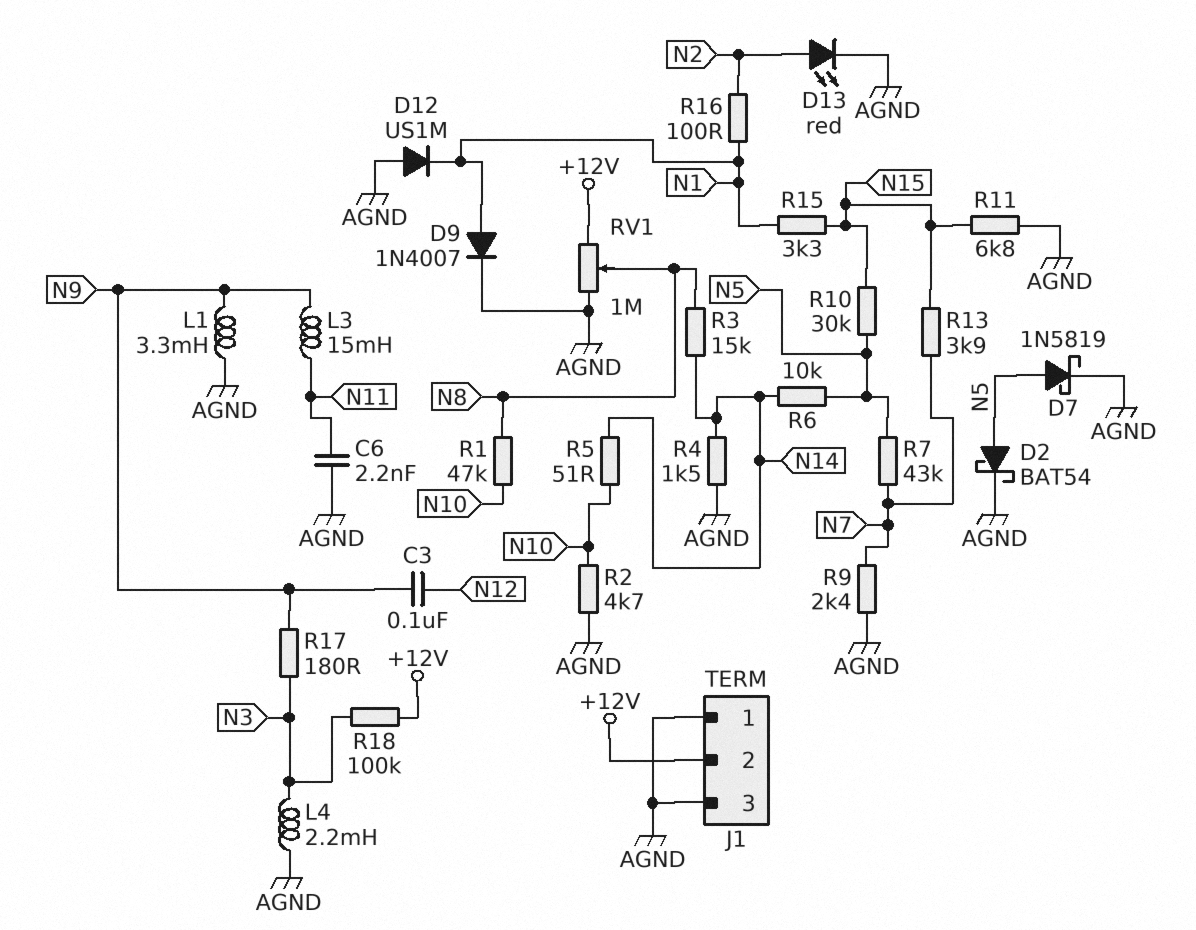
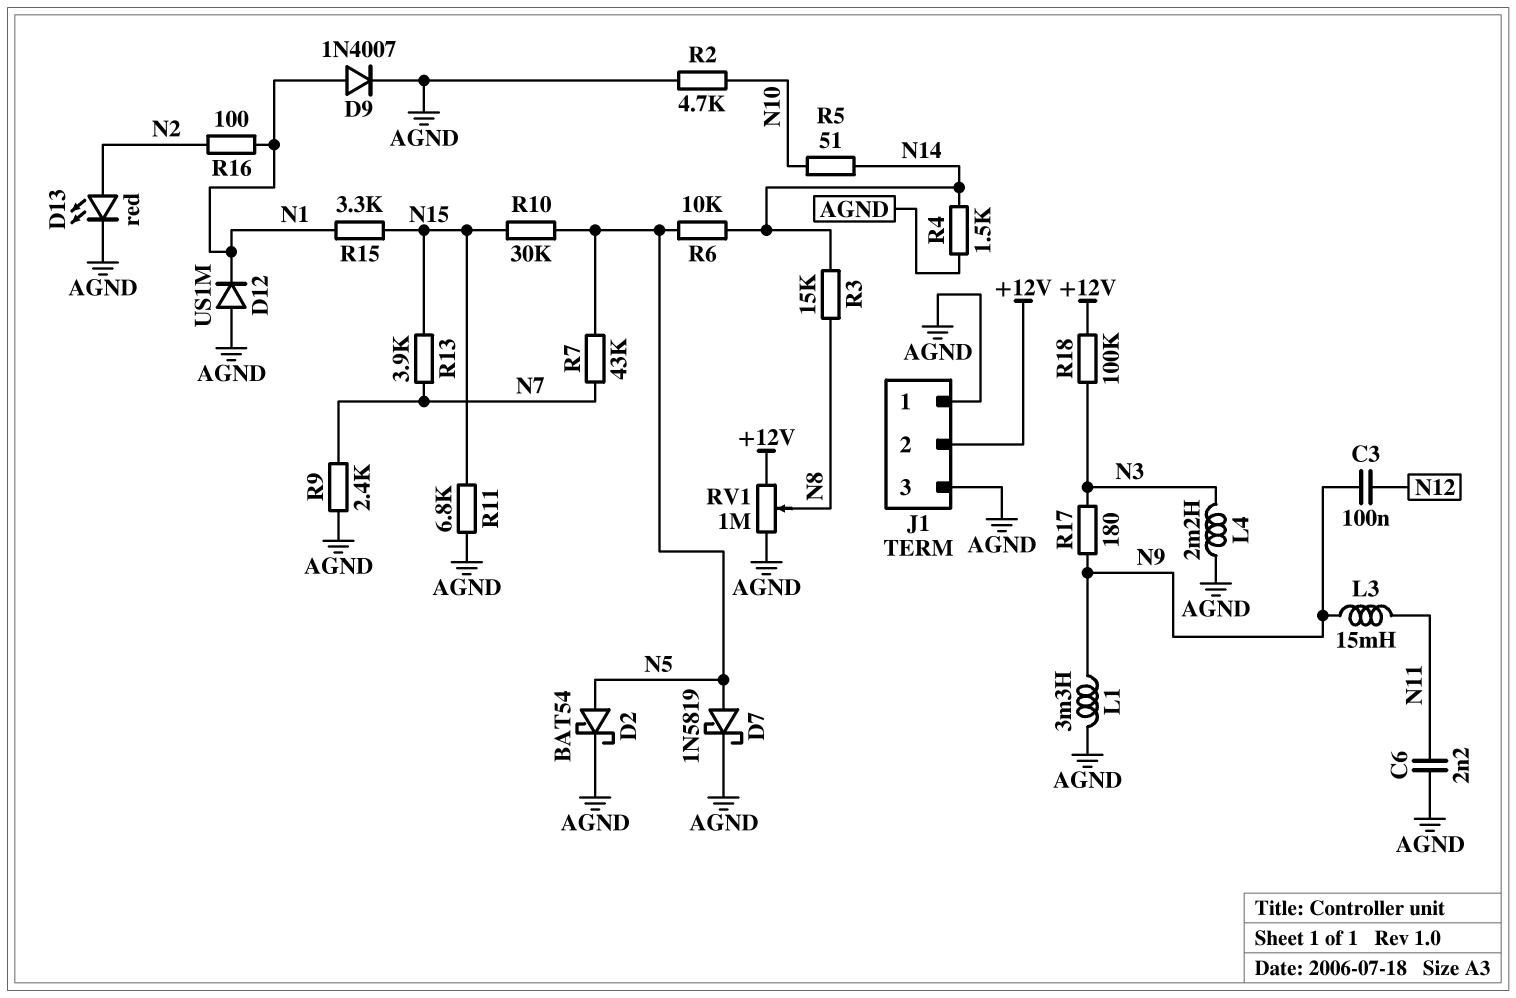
R1: 47k (N8, N10) -> none

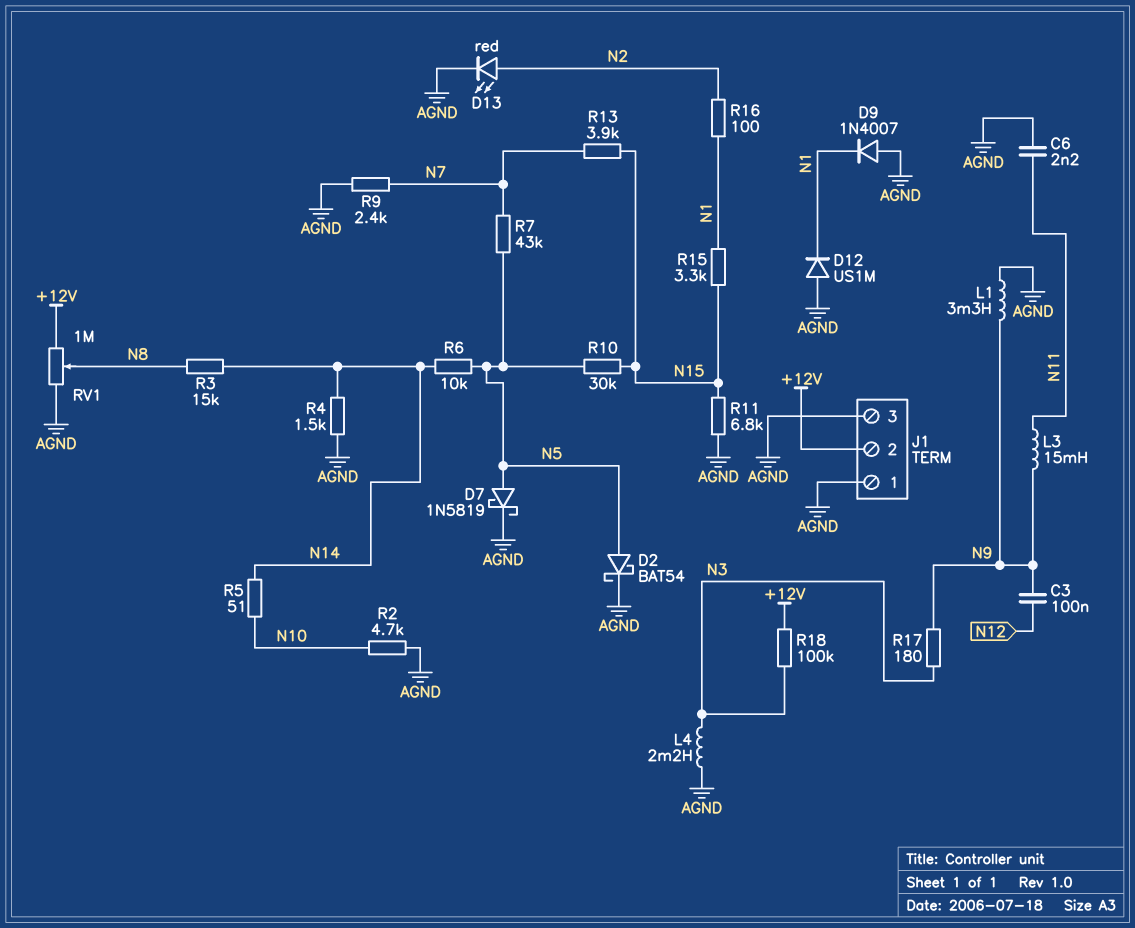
D9: diode 1N4007 (A N1, K AGND) -> diode 1N4007 (A AGND, K N1)

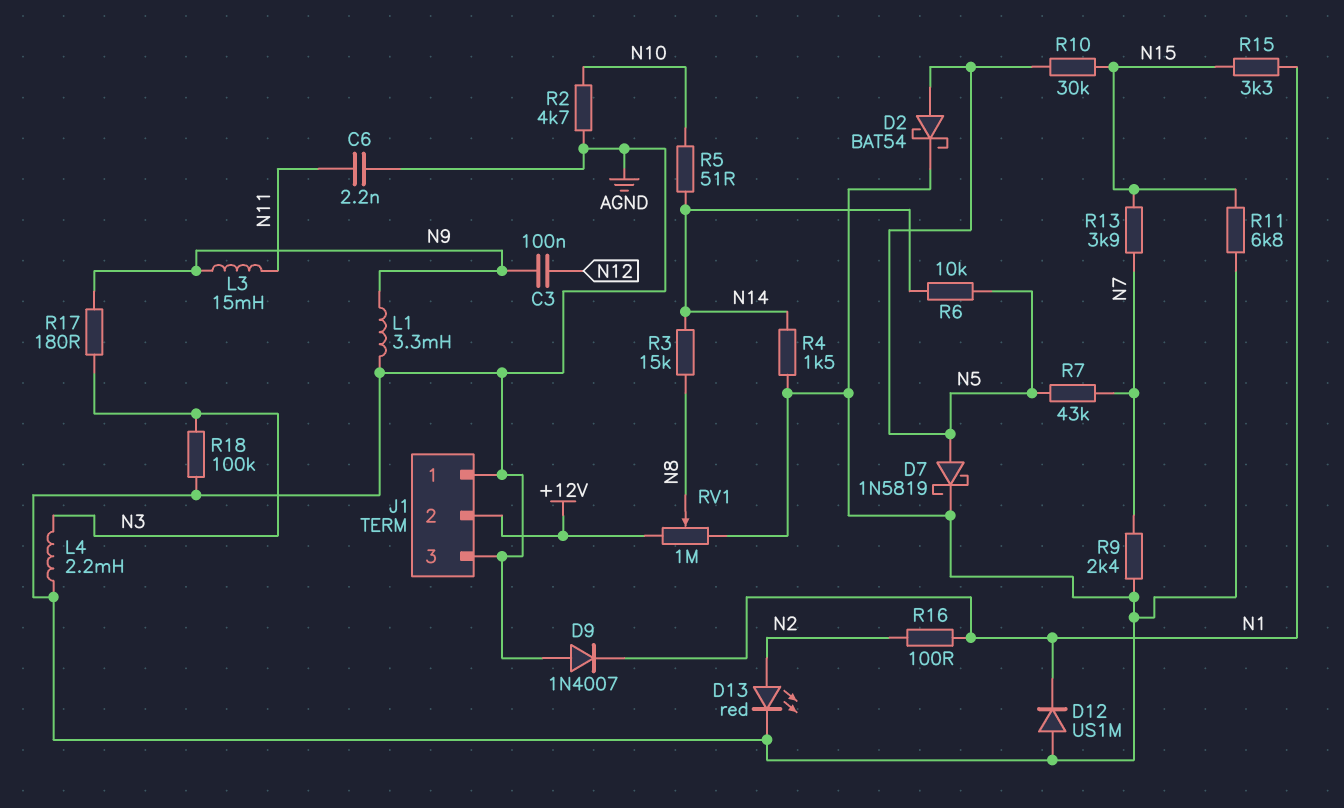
R18: 100k (+12V, N3) -> 100k (AGND, N3)

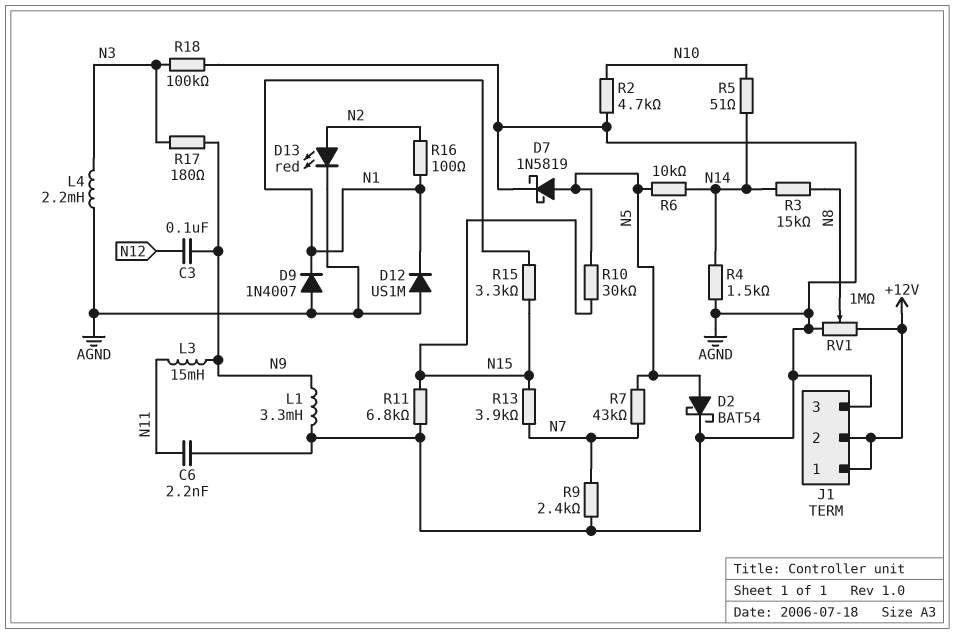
J1 pin 1: AGND -> +12V

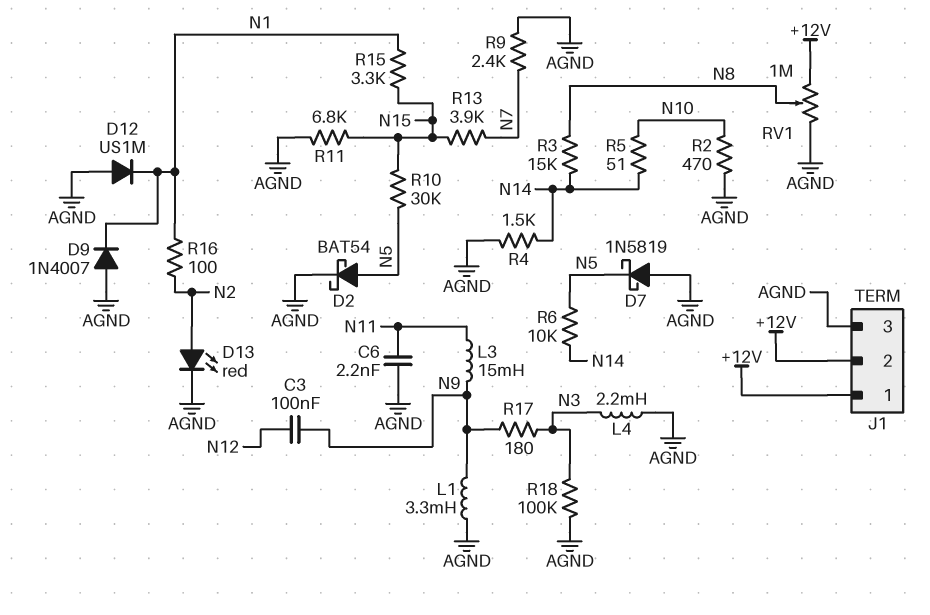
D7: schottky 1N5819 (A N5, K AGND) -> schottky 1N5819 (A AGND, K N5)
R2: 4.7k (AGND, N10) -> 470 (AGND, N10)
R7: 43k (N5, N7) -> none

